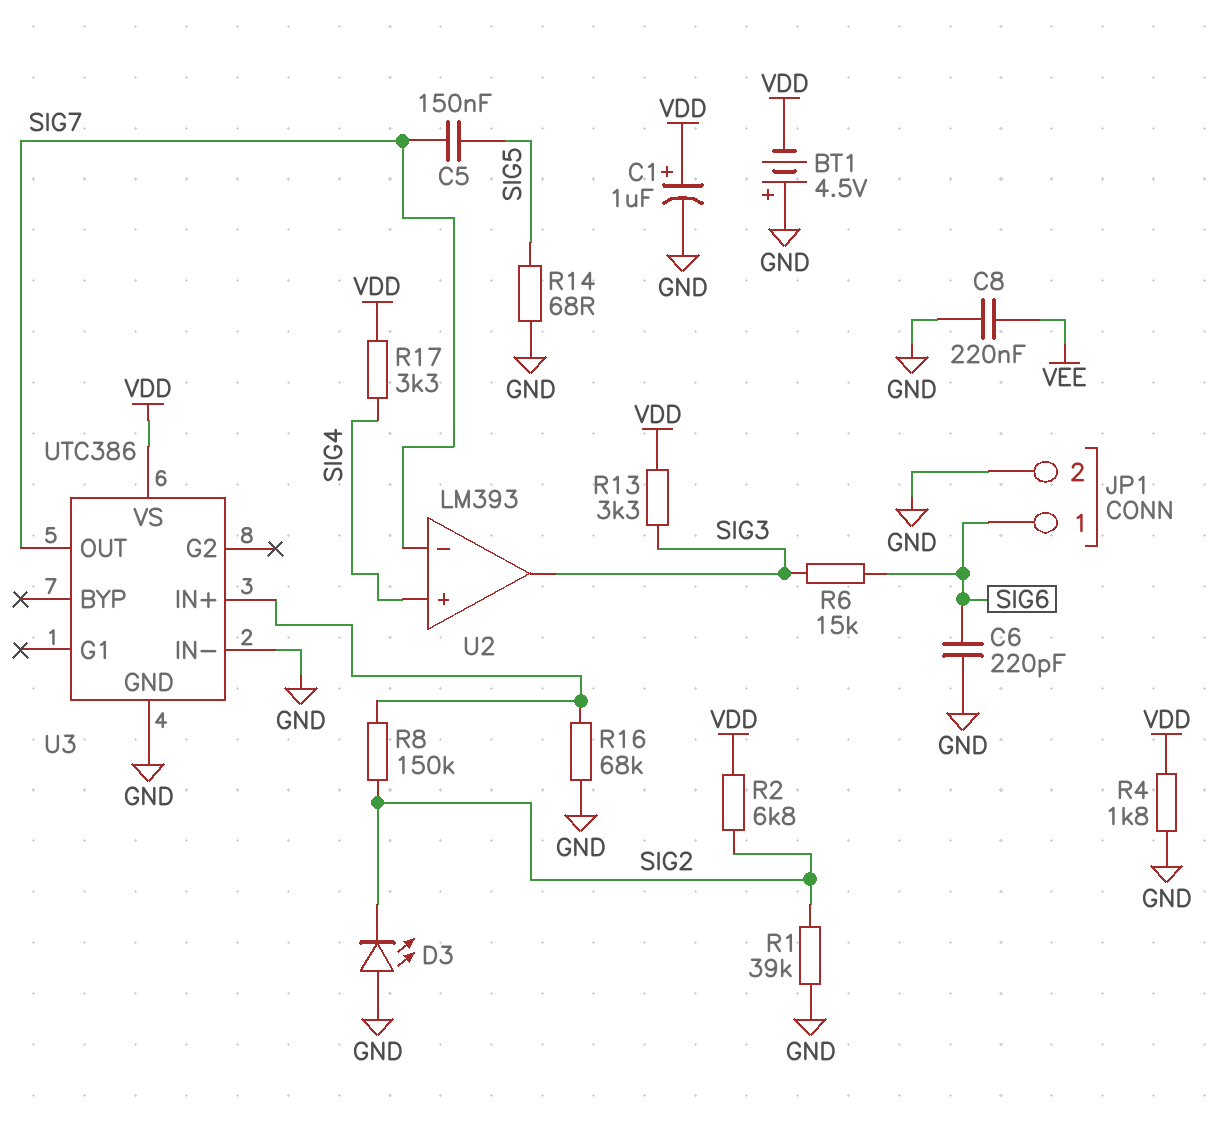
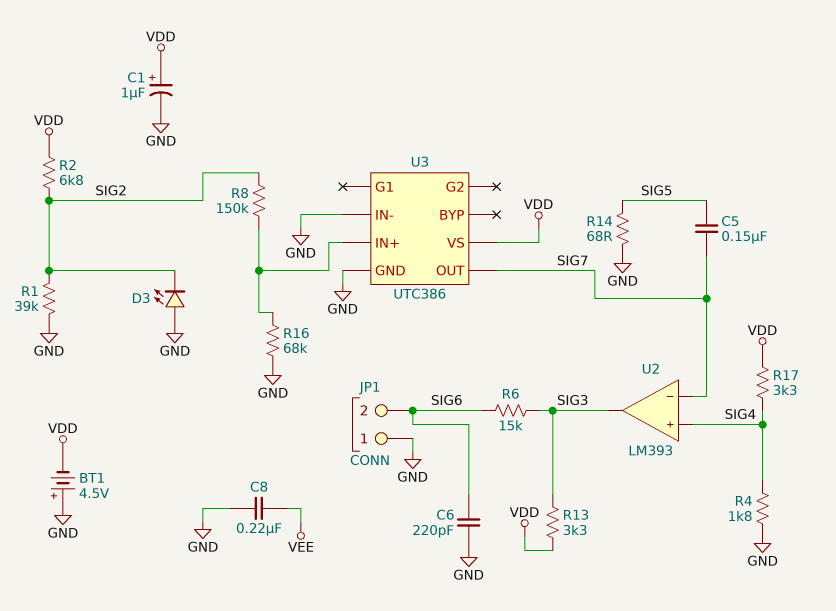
JP1 pin 1: SIG6 -> GND
JP1 pin 2: GND -> SIG6
R4: 1.8k (GND, VDD) -> 1.8k (GND, SIG4)

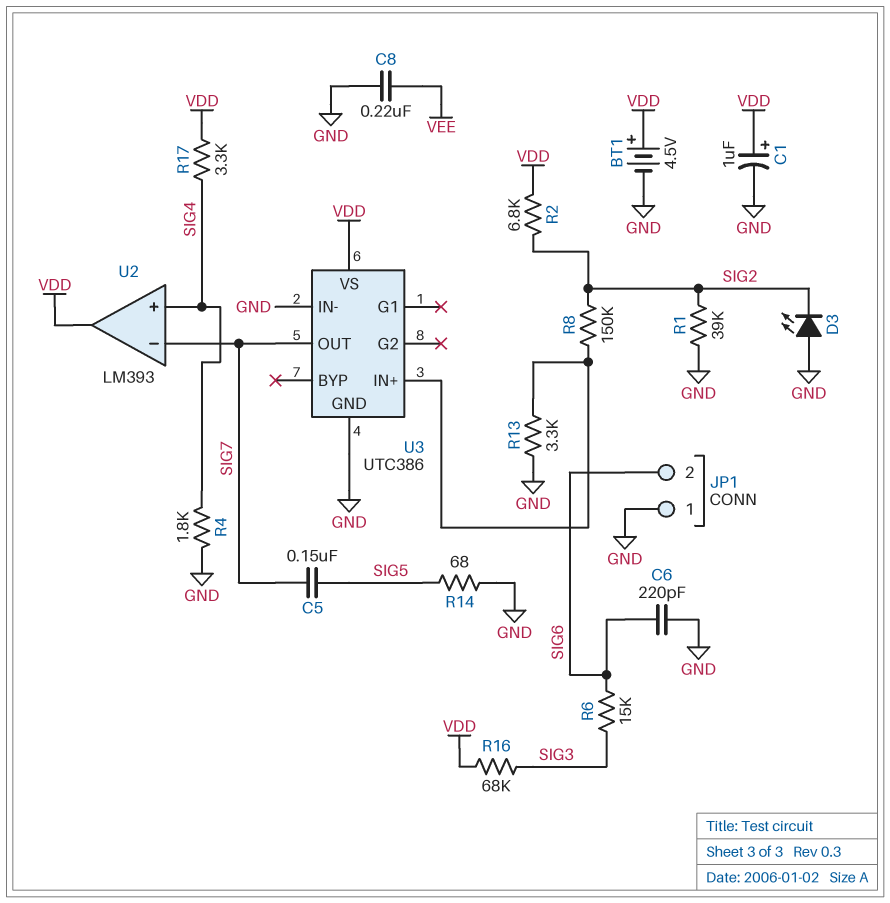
BT1: 4.5V (plus GND, minus VDD) -> 4.5V (plus VDD, minus GND)
R13: 3.3k (SIG3, VDD) -> 3.3k (GND, U3/IN+)
R16: 68k (GND, U3/IN+) -> 68k (SIG3, VDD)
U2 pin out: SIG3 -> VDD

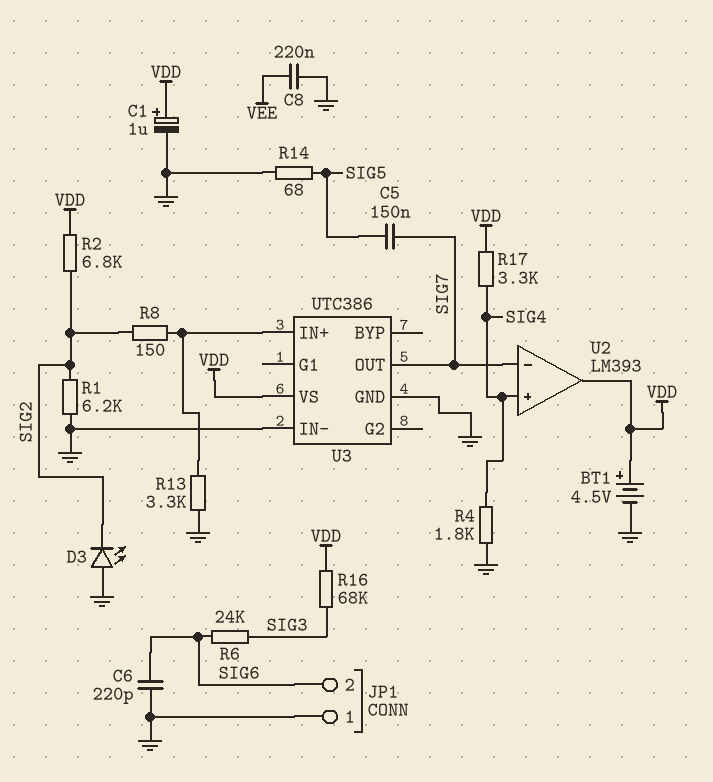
R1: 39k (GND, SIG2) -> 6.2k (GND, SIG2)
R6: 15k (SIG3, SIG6) -> 24k (SIG3, SIG6)
R8: 150k (SIG2, U3/IN+) -> 150 (SIG2, U3/IN+)

